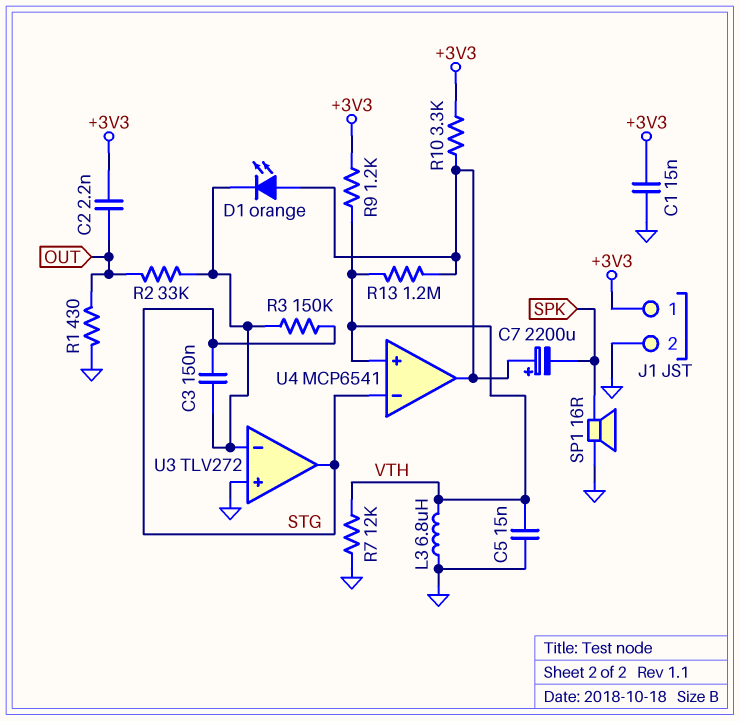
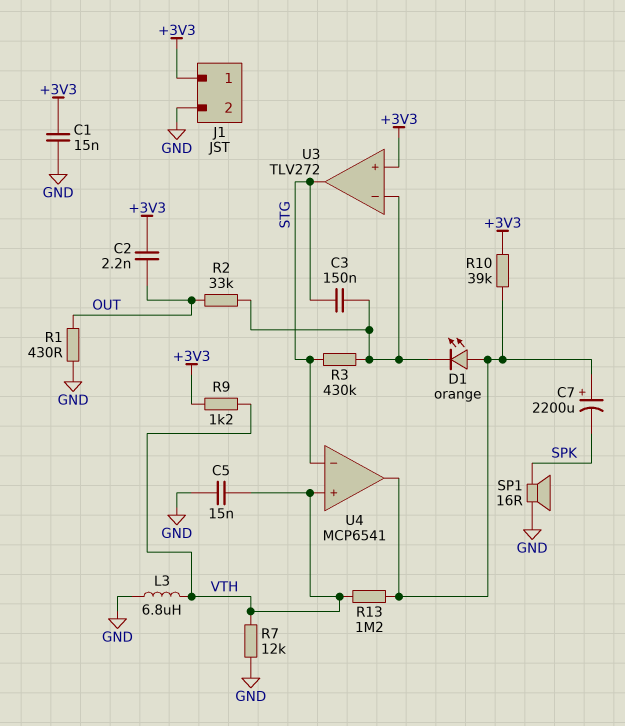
R3: 150k (STG, U3/in-) -> 430k (STG, U3/in-)
R10: 3.3k (+3V3, U4/out) -> 39k (+3V3, U4/out)
U3 pin in+: GND -> +3V3

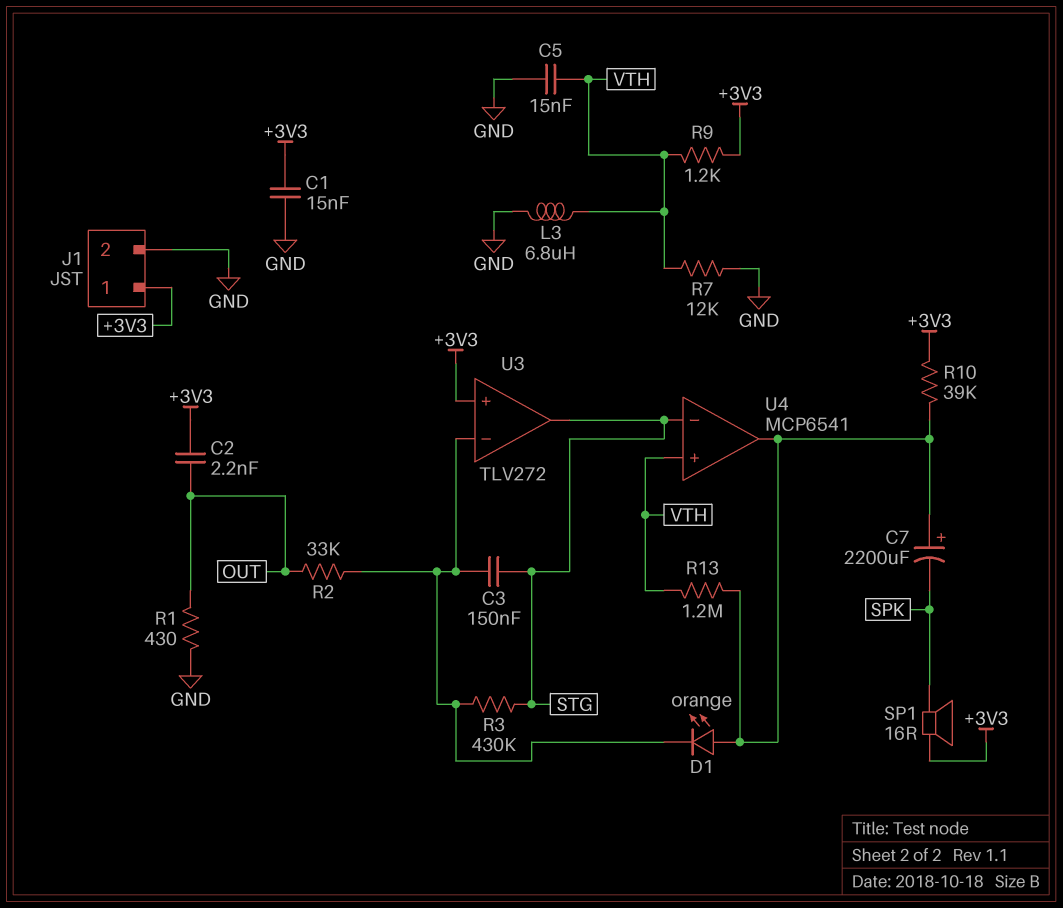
SP1: speaker 16R (GND, SPK) -> speaker 16R (+3V3, SPK)

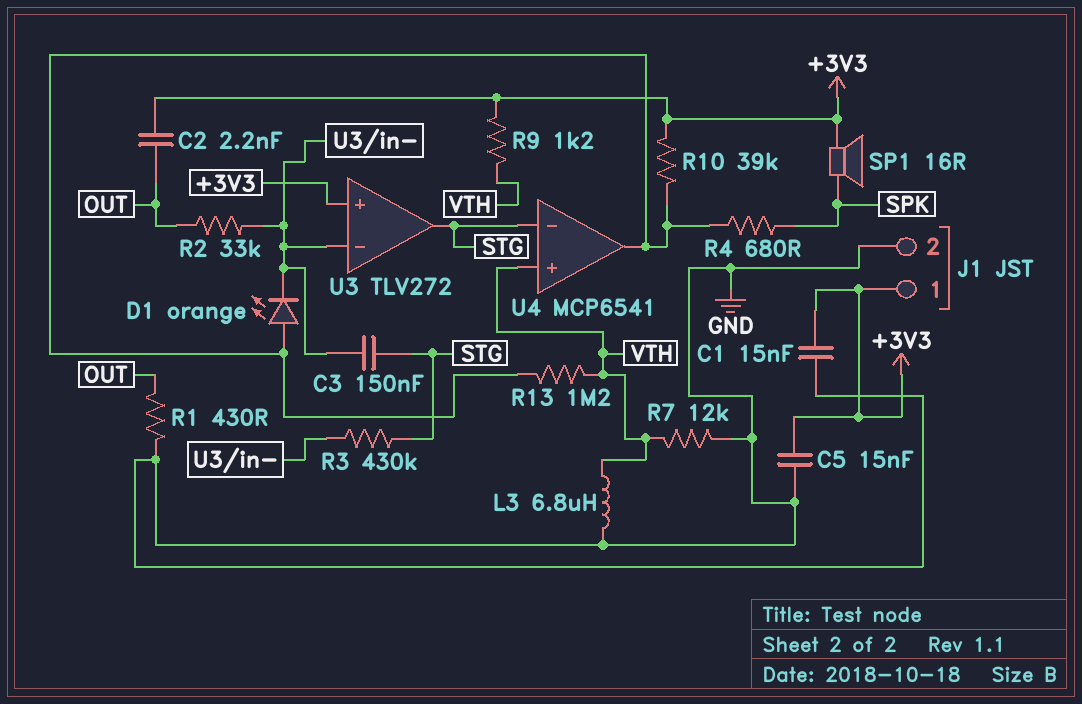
C5: 15nF (GND, VTH) -> 15nF (+3V3, GND)
C7: 2200uF (plus U4/out, minus SPK) -> none
R4: none -> 680 (SPK, U4/out)

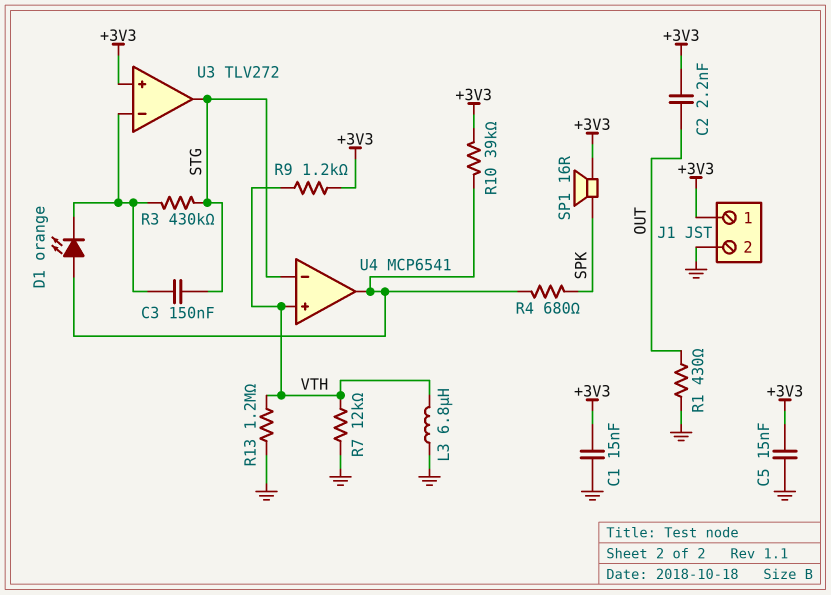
R2: 33k (OUT, U3/in-) -> none
R13: 1.2M (U4/out, VTH) -> 1.2M (GND, VTH)

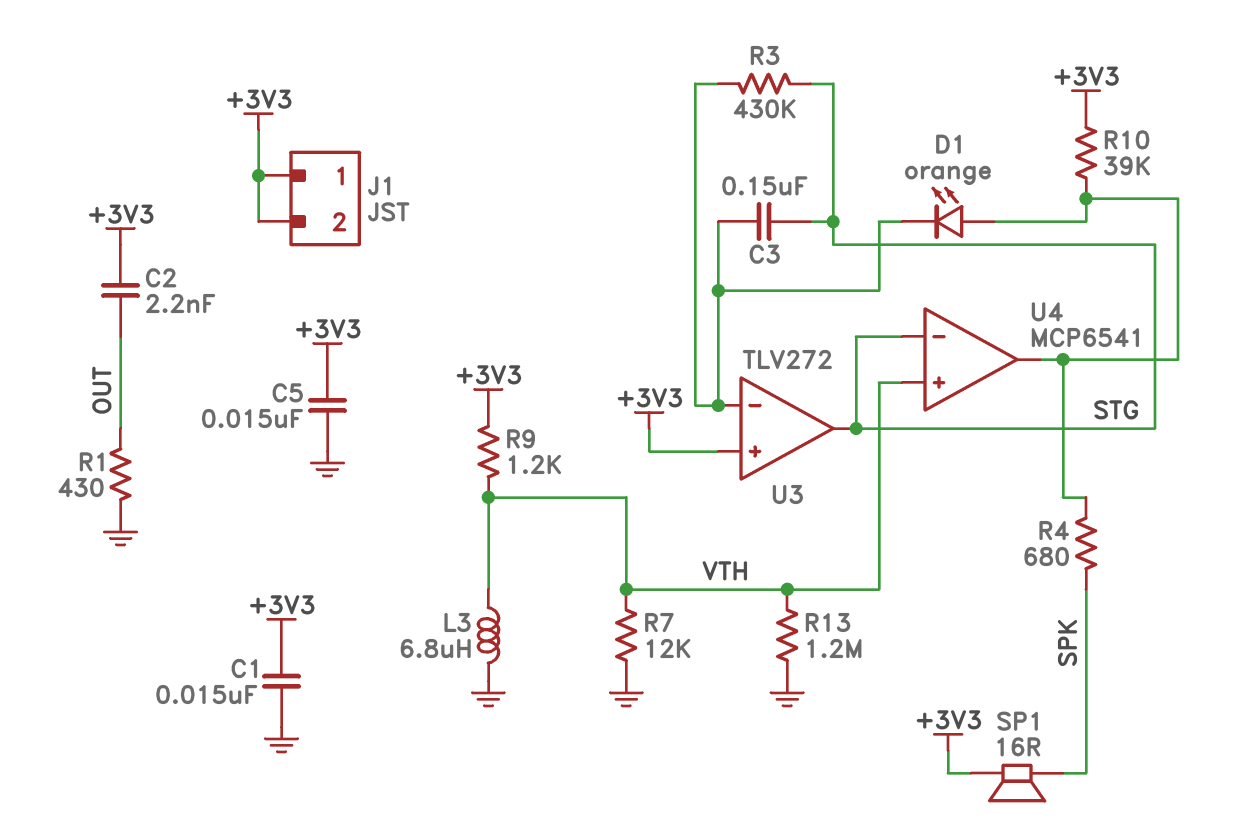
J1 pin 2: GND -> +3V3

